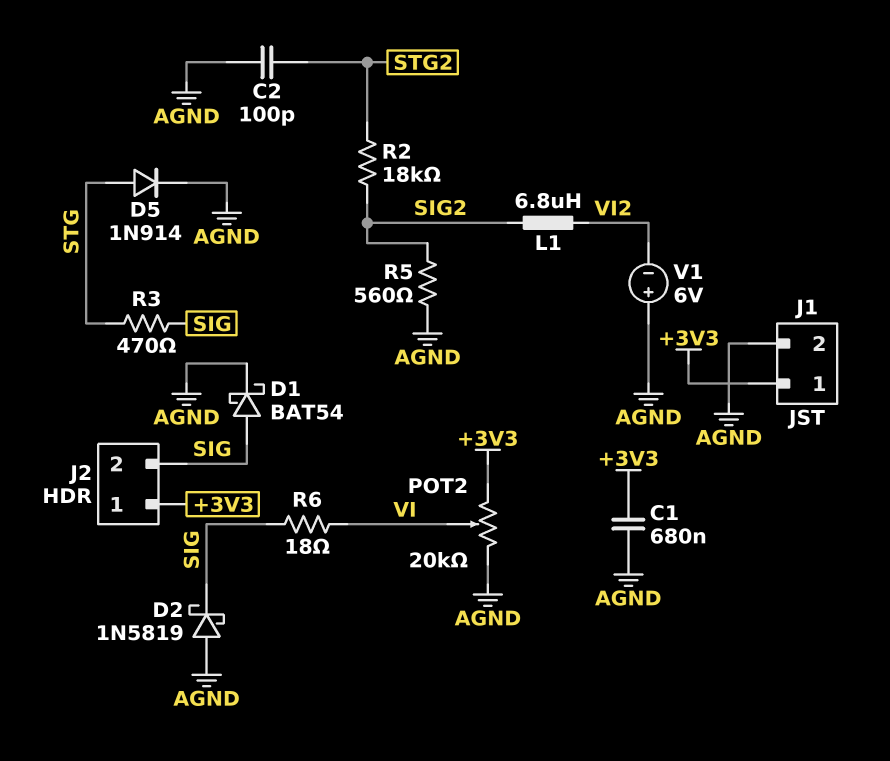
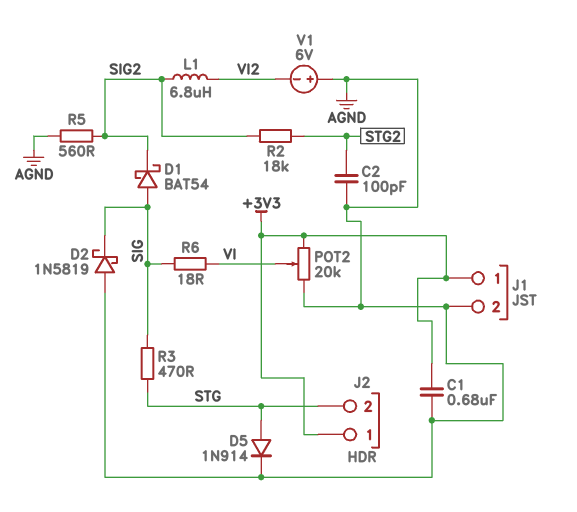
D1: schottky BAT54 (A SIG, K AGND) -> schottky BAT54 (A SIG, K SIG2)
J2 pin 2: SIG -> STG

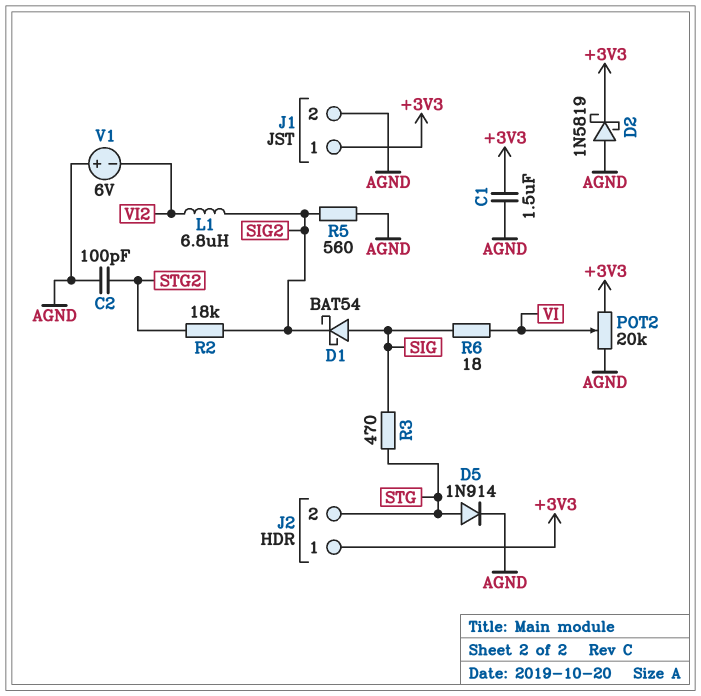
C1: 680nF (+3V3, AGND) -> 1.5uF (+3V3, AGND)
D2: schottky 1N5819 (A AGND, K SIG) -> schottky 1N5819 (A AGND, K +3V3)

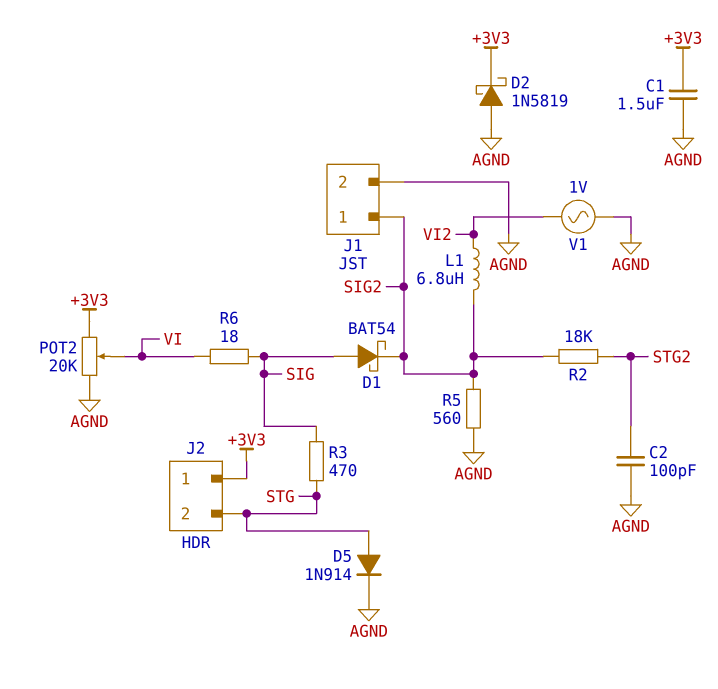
J1 pin 1: +3V3 -> SIG2
V1: 6V (plus AGND, minus VI2) -> AC 1V (AGND, VI2)

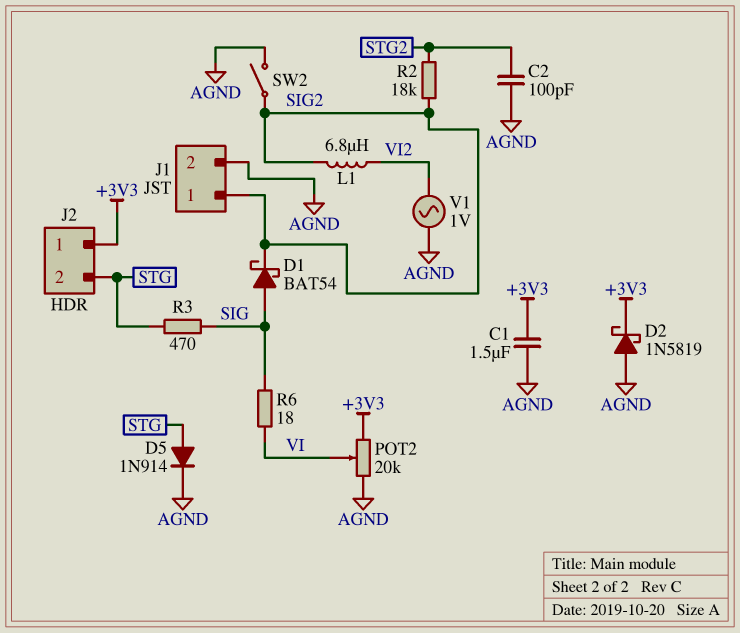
R5: 560 (AGND, SIG2) -> none
SW2: none -> switch (AGND, SIG2)

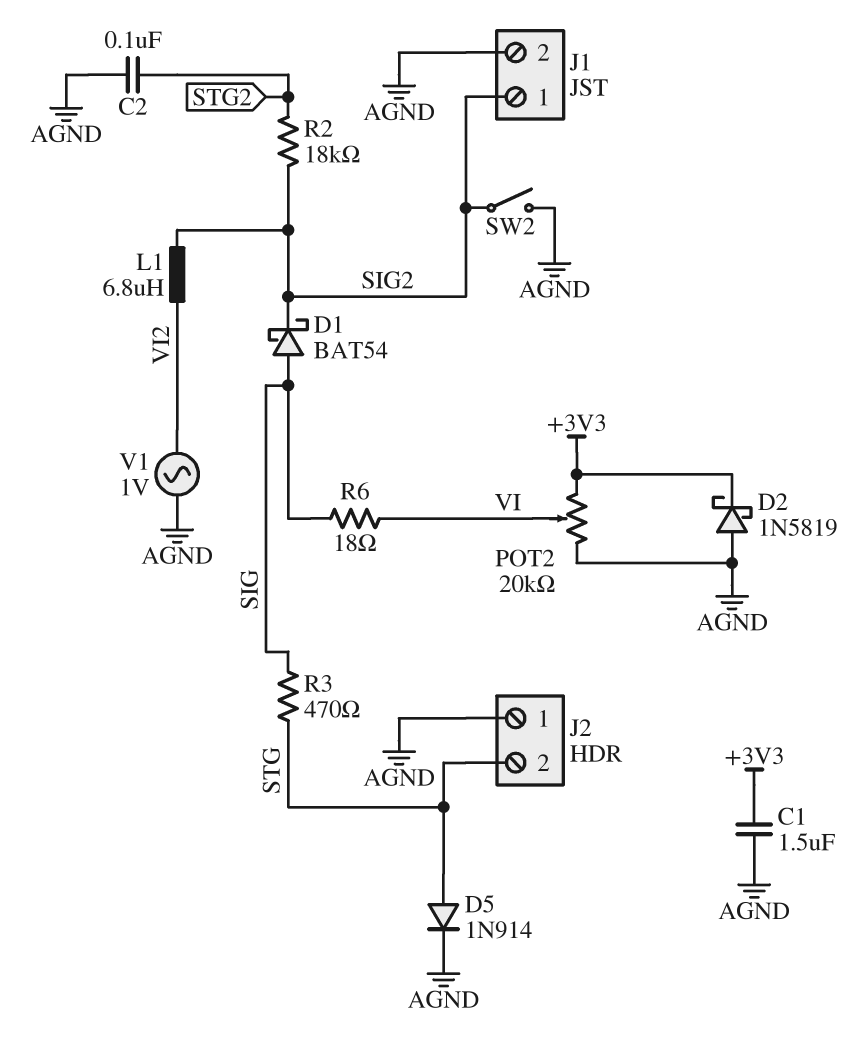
C2: 100pF (AGND, STG2) -> 100nF (AGND, STG2)
J2 pin 1: +3V3 -> AGND

